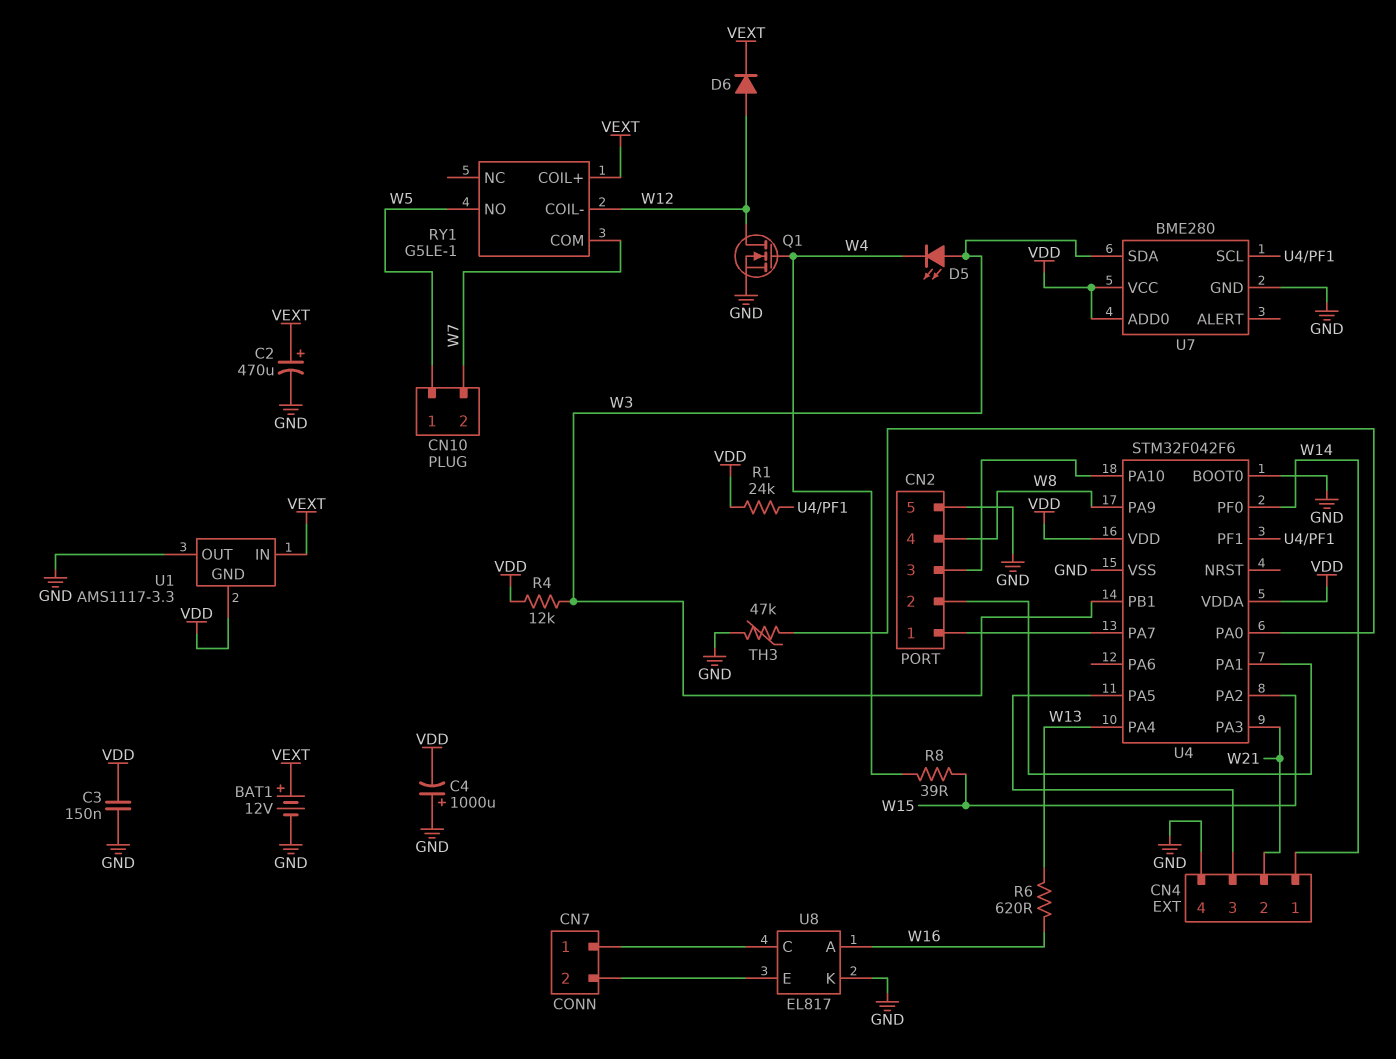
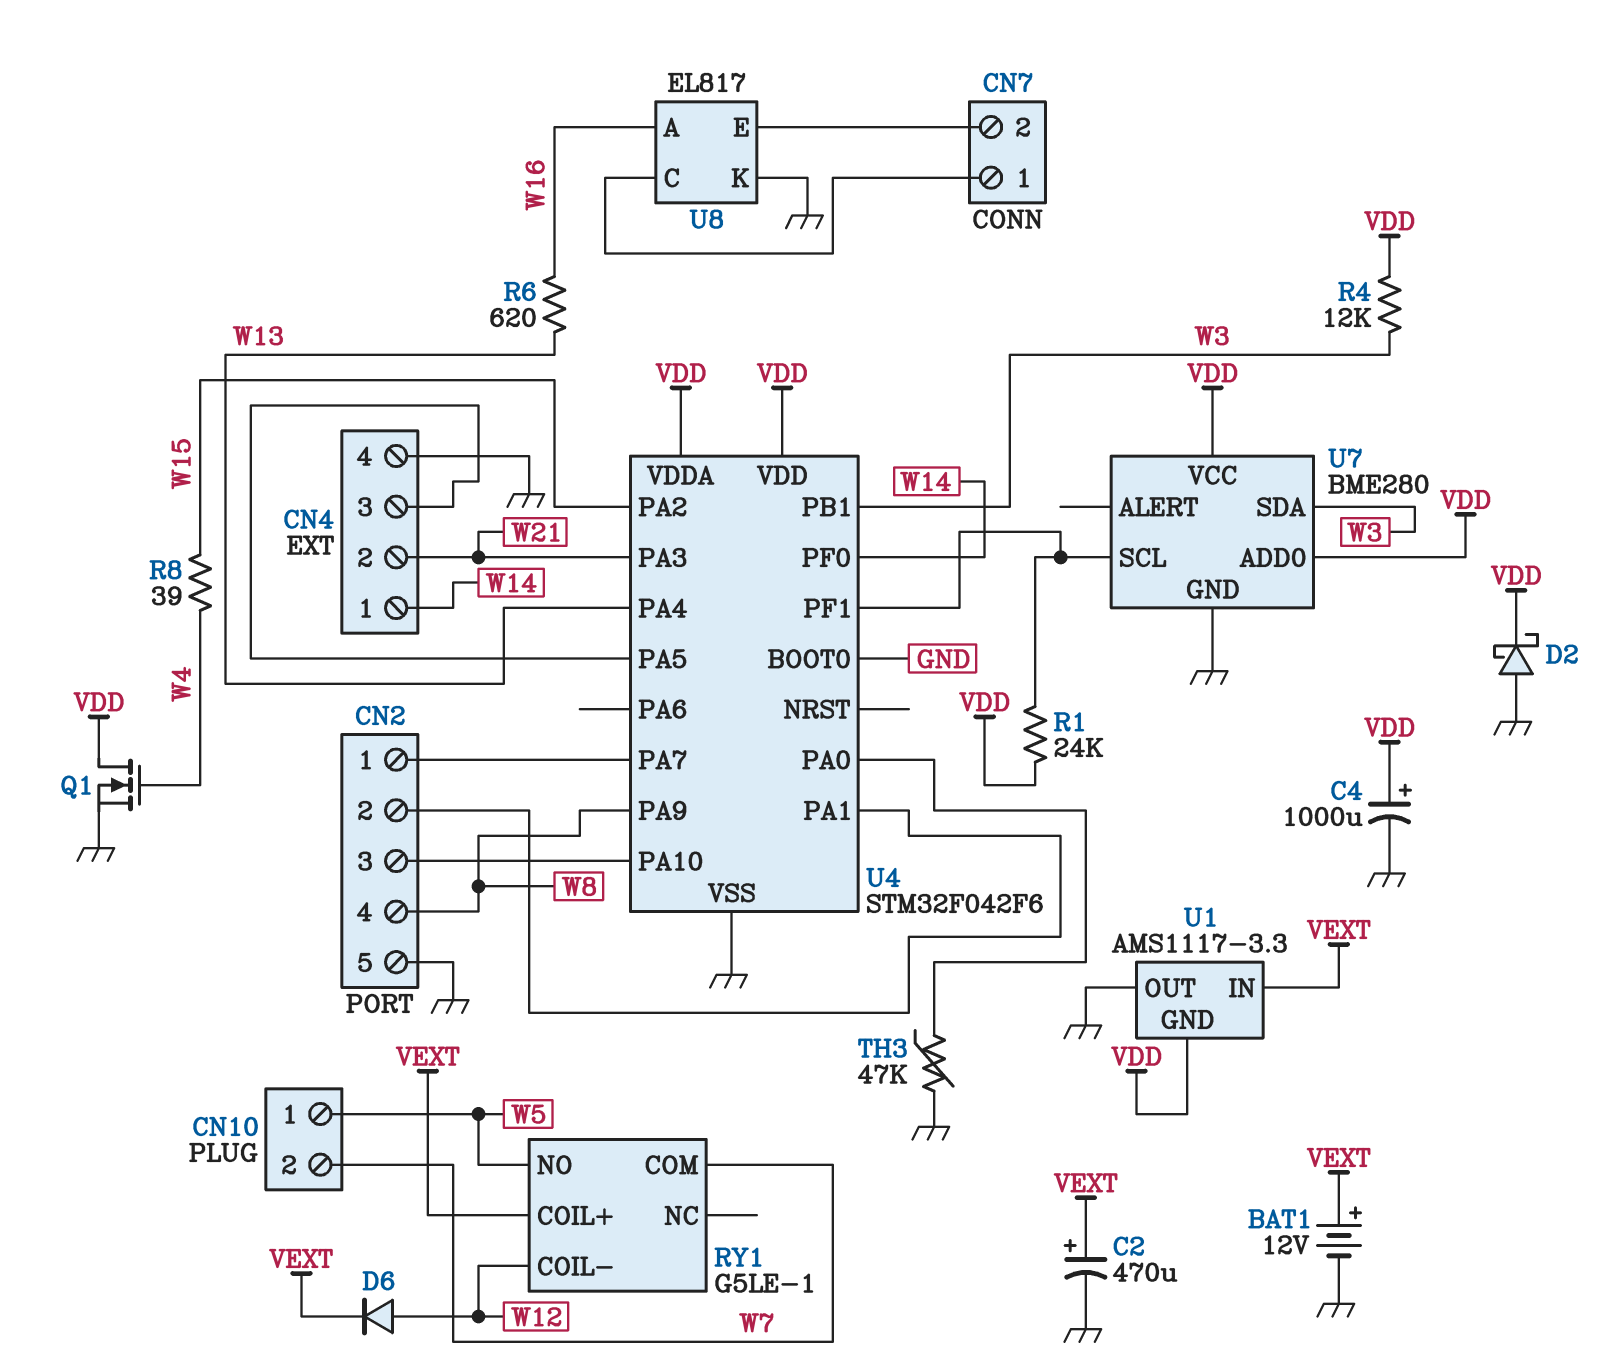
C3: 150nF (GND, VDD) -> none
C4: 1000uF (plus GND, minus VDD) -> 1000uF (plus VDD, minus GND)
D2: none -> schottky (A GND, K VDD)
D5: LED (A W3, K W4) -> none
Q1: NMOS (G W4, D W12, S GND) -> NMOS (G W4, D VDD, S GND)

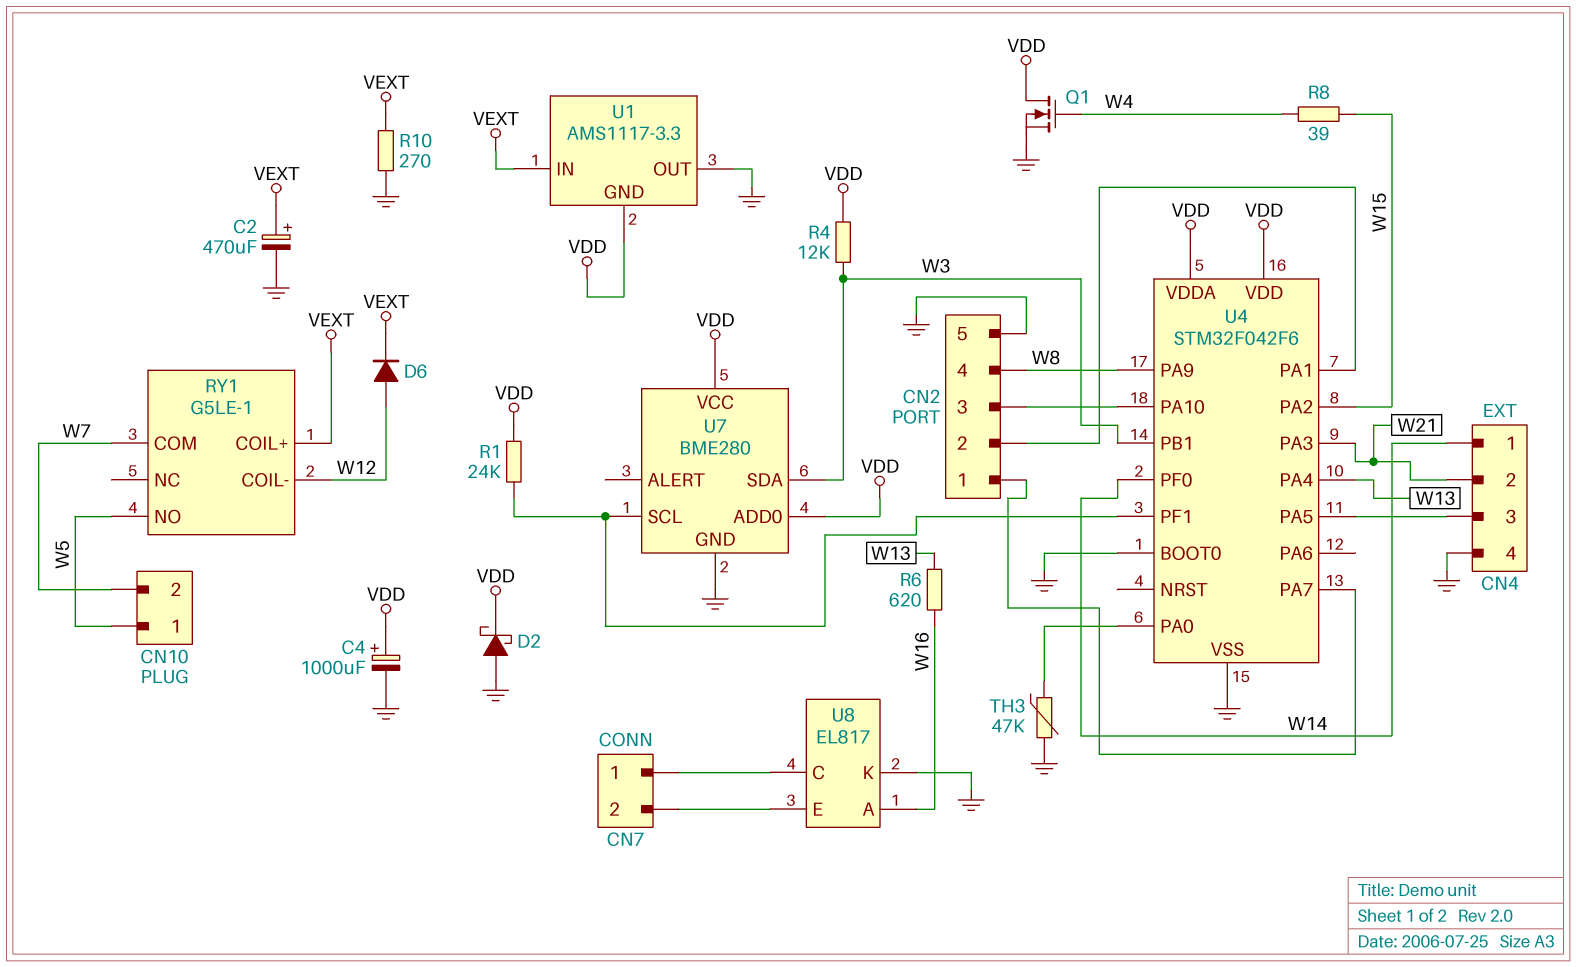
BAT1: 12V (plus VEXT, minus GND) -> none
R10: none -> 270 (GND, VEXT)

